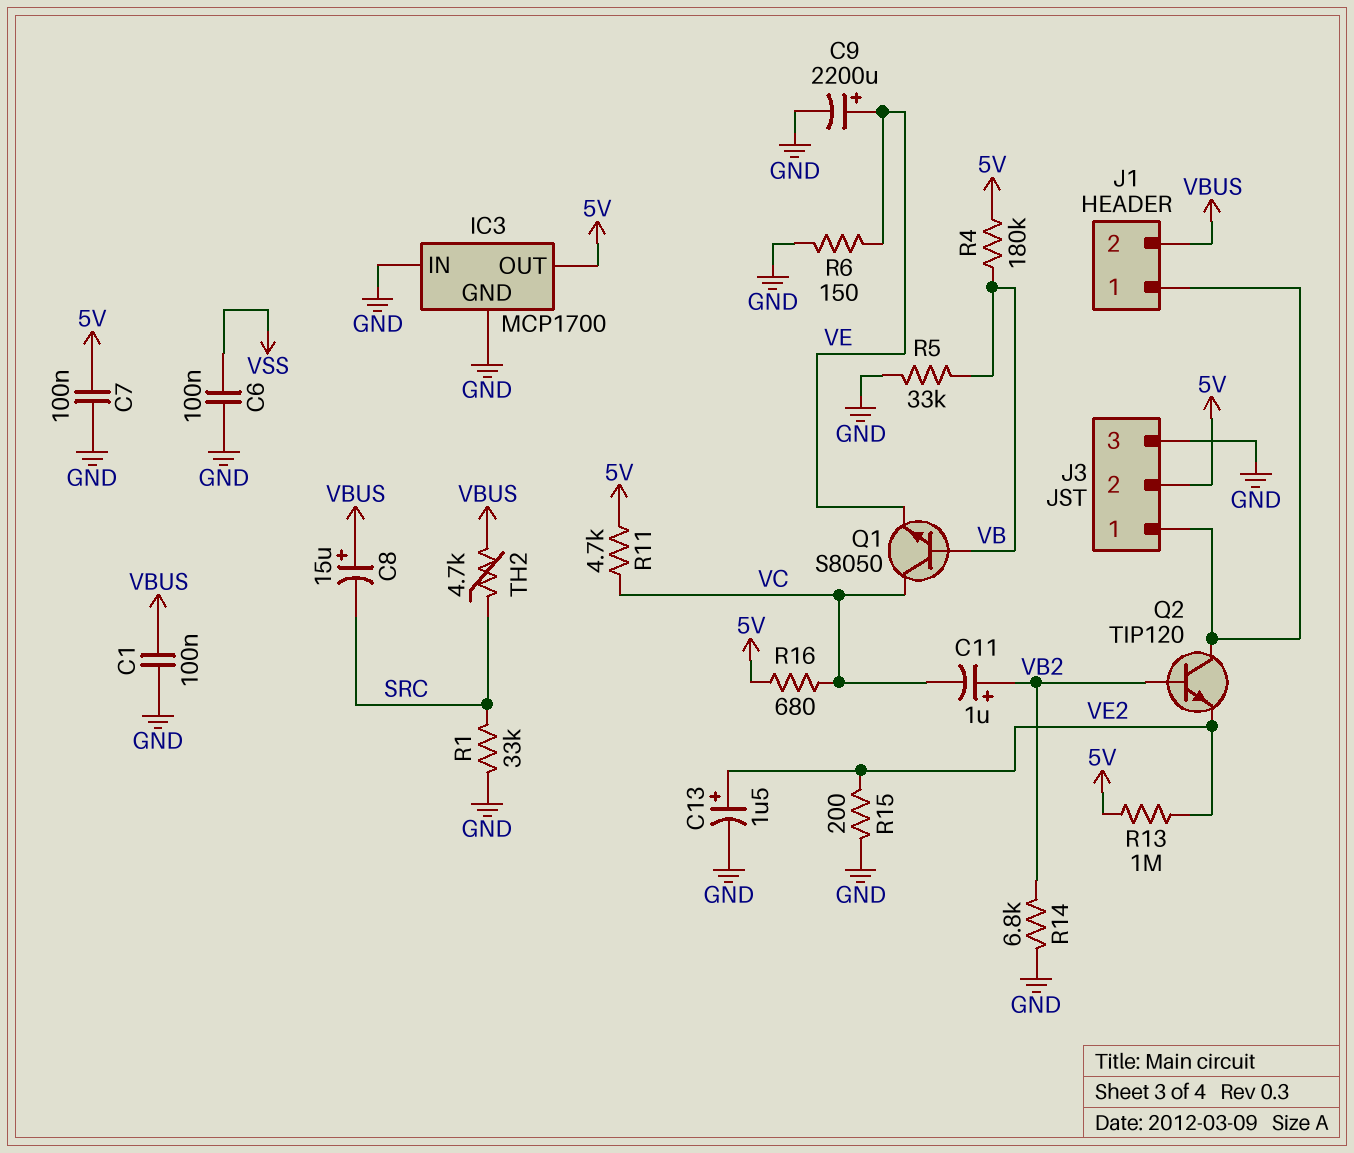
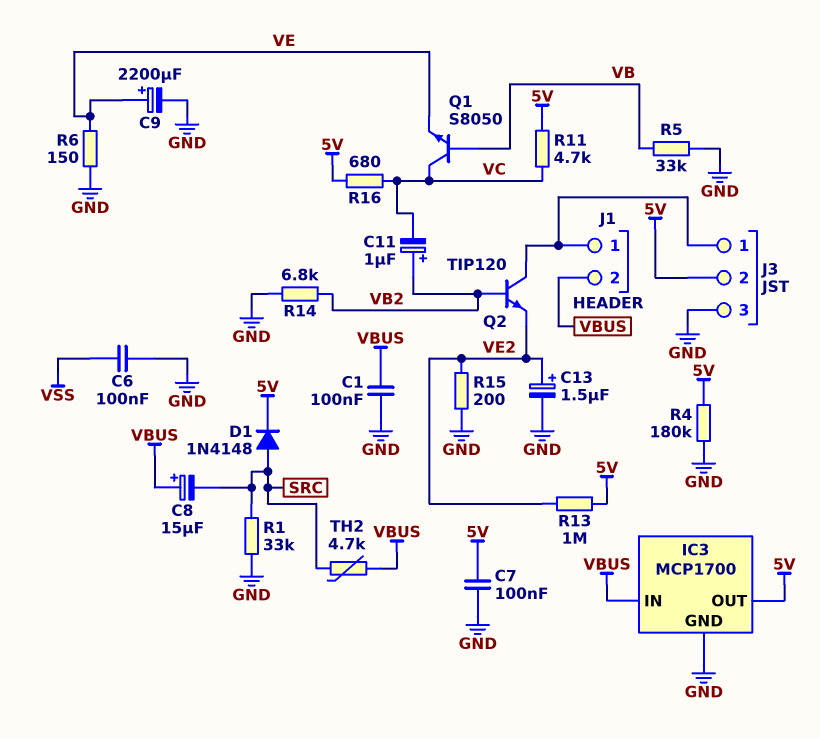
D1: none -> diode 1N4148 (A SRC, K 5V)
IC3 pin IN: GND -> VBUS
R4: 180k (5V, VB) -> 180k (5V, GND)

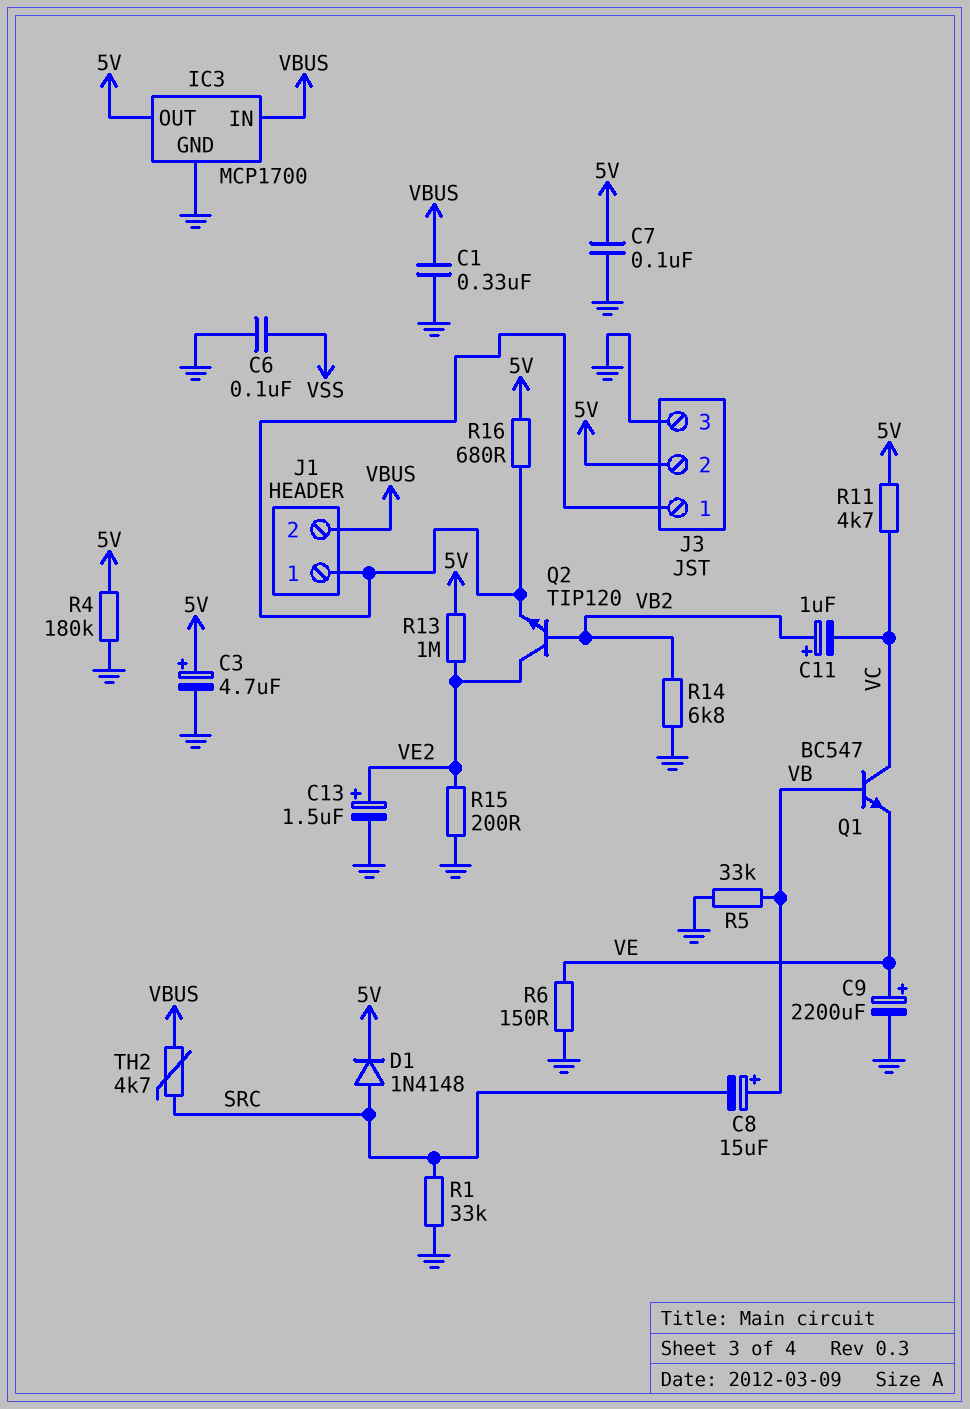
C1: 100nF (GND, VBUS) -> 330nF (GND, VBUS)
C3: none -> 4.7uF (plus 5V, minus GND)
C8: 15uF (plus VBUS, minus SRC) -> 15uF (plus VB, minus SRC)
Q1: NPN S8050 (B VB, C VC, E VE) -> NPN BC547 (B VB, C VC, E VE)
Q2: NPN TIP120 (B VB2, C J1/1, E VE2) -> NPN TIP120 (B VB2, C VE2, E J1/1)
R16: 680 (5V, VC) -> 680 (5V, J1/1)

